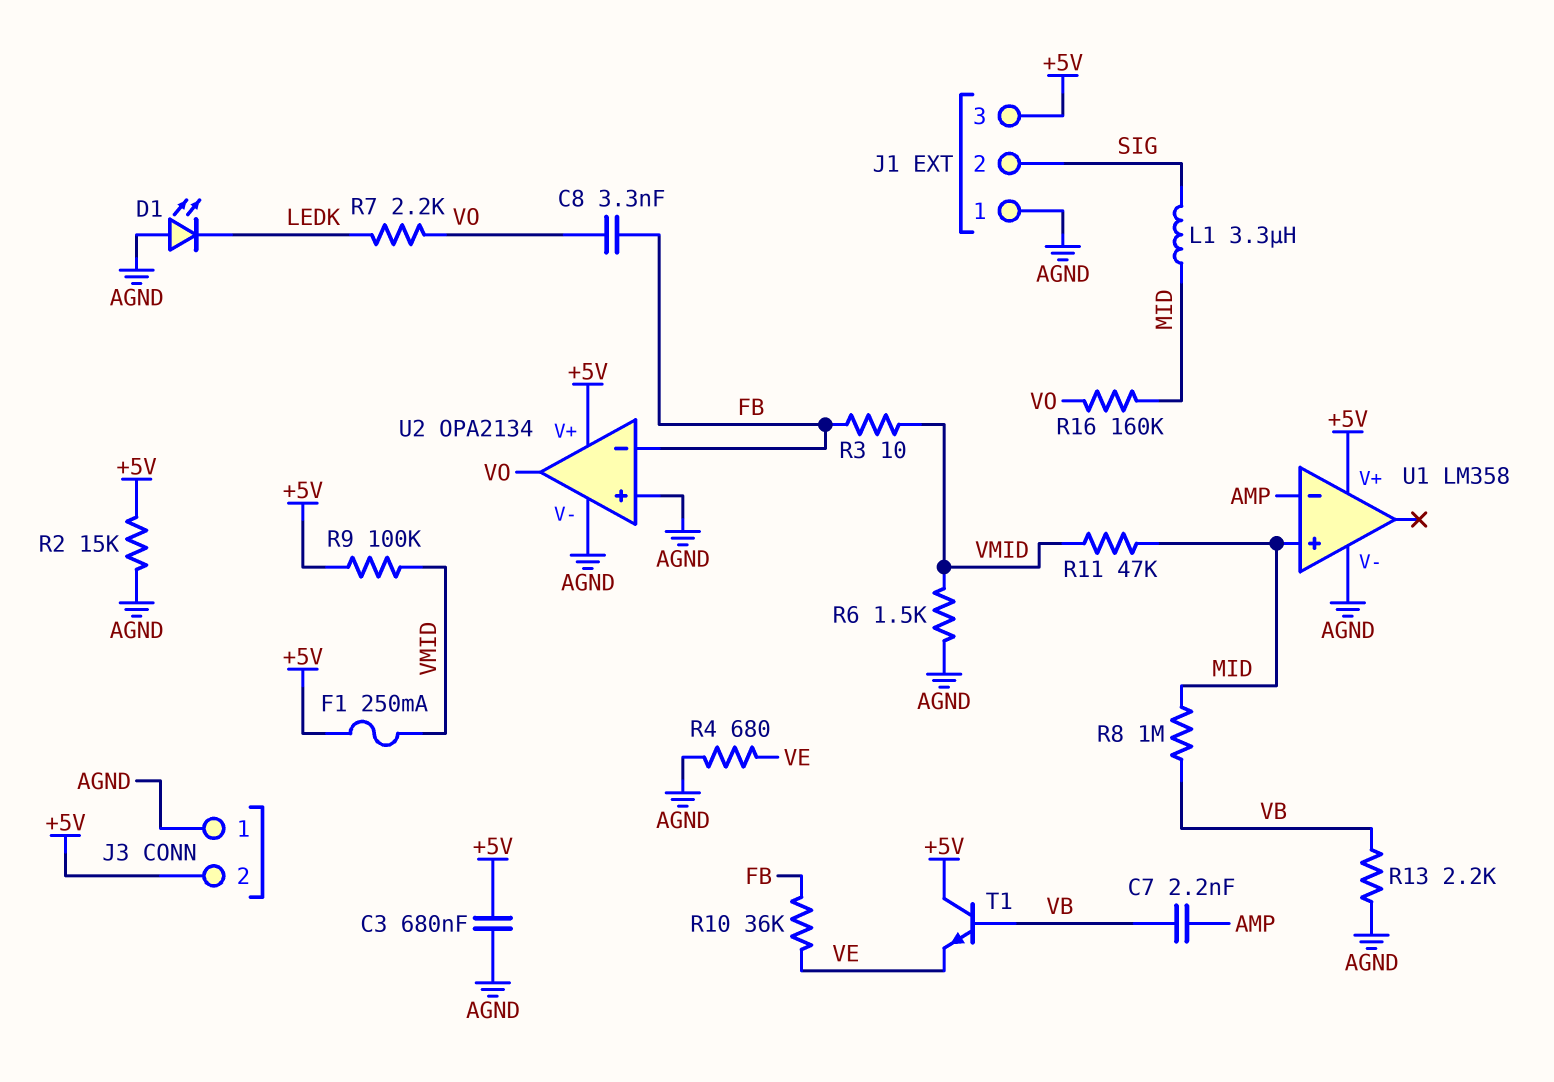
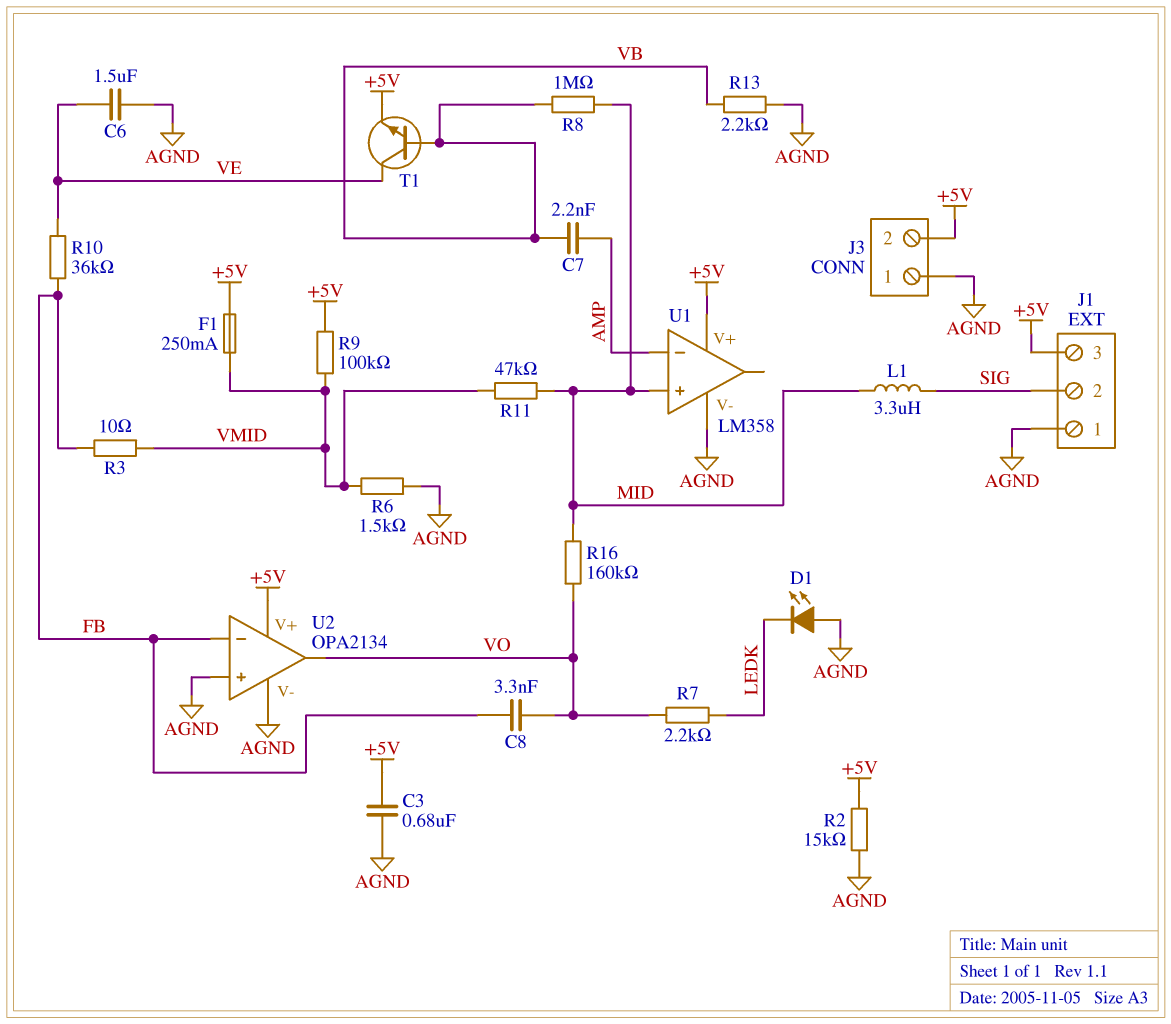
C6: none -> 1.5uF (AGND, VE)
R4: 680 (AGND, VE) -> none
T1: NPN (B VB, C +5V, E VE) -> NPN (B VB, C VE, E +5V)

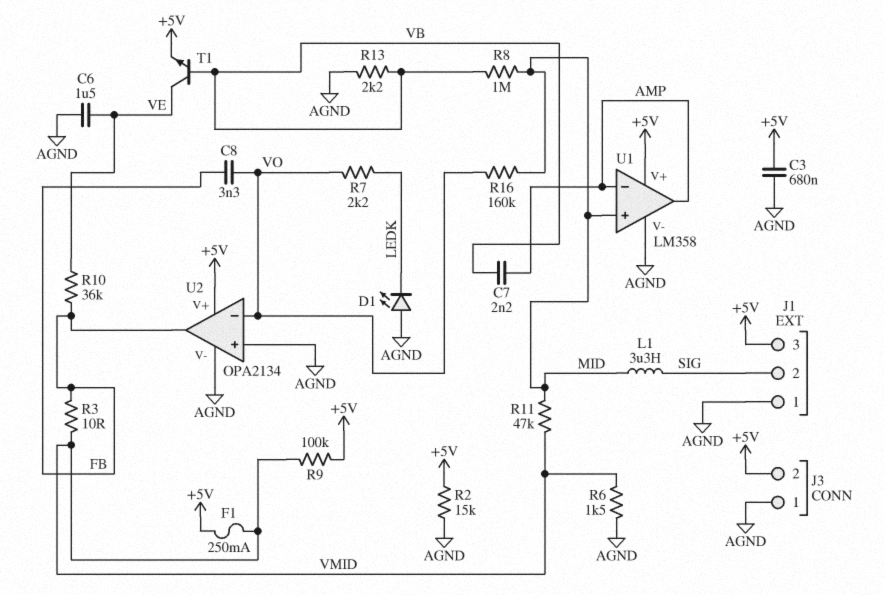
U1 pin out: none -> AMP
U2 pin in-: FB -> VO
U2 pin out: VO -> FB

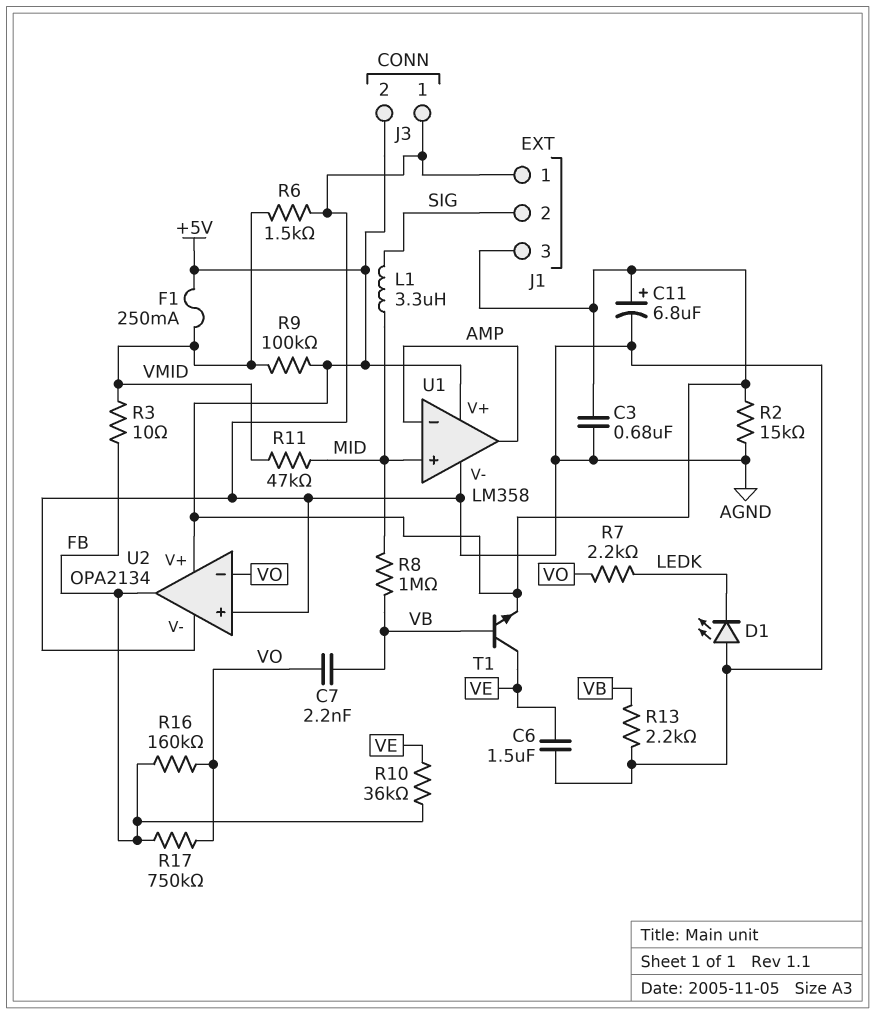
C7: 2.2nF (AMP, VB) -> 2.2nF (VB, VO)
C8: 3.3nF (FB, VO) -> none
C11: none -> 6.8uF (plus +5V, minus AGND)
R16: 160k (MID, VO) -> 160k (FB, VO)
R17: none -> 750k (FB, VO)

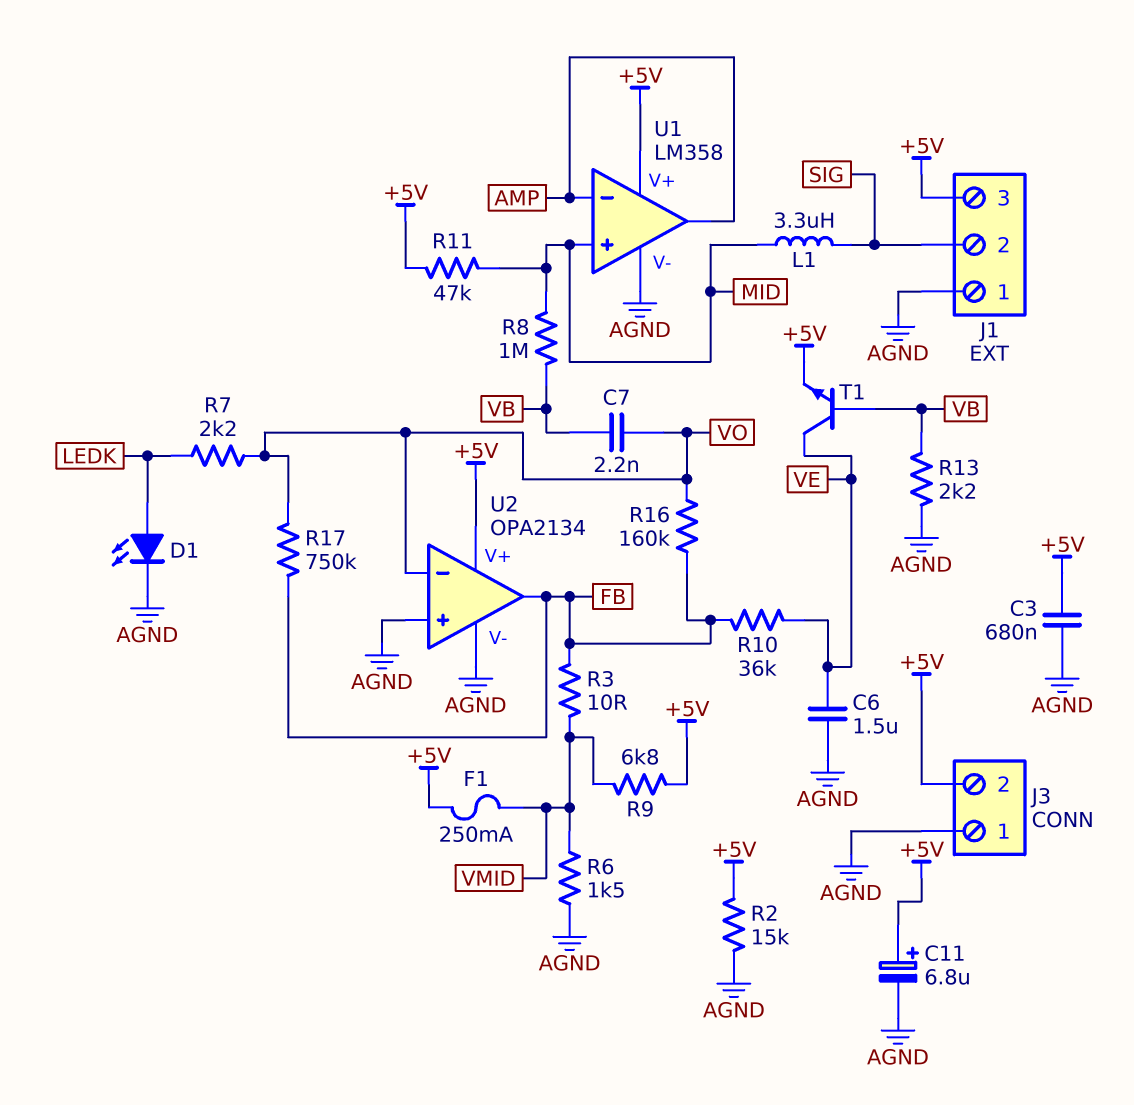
D1: LED (A AGND, K LEDK) -> LED (A LEDK, K AGND)
R9: 100k (+5V, VMID) -> 6.8k (+5V, VMID)
R11: 47k (MID, VMID) -> 47k (+5V, MID)

